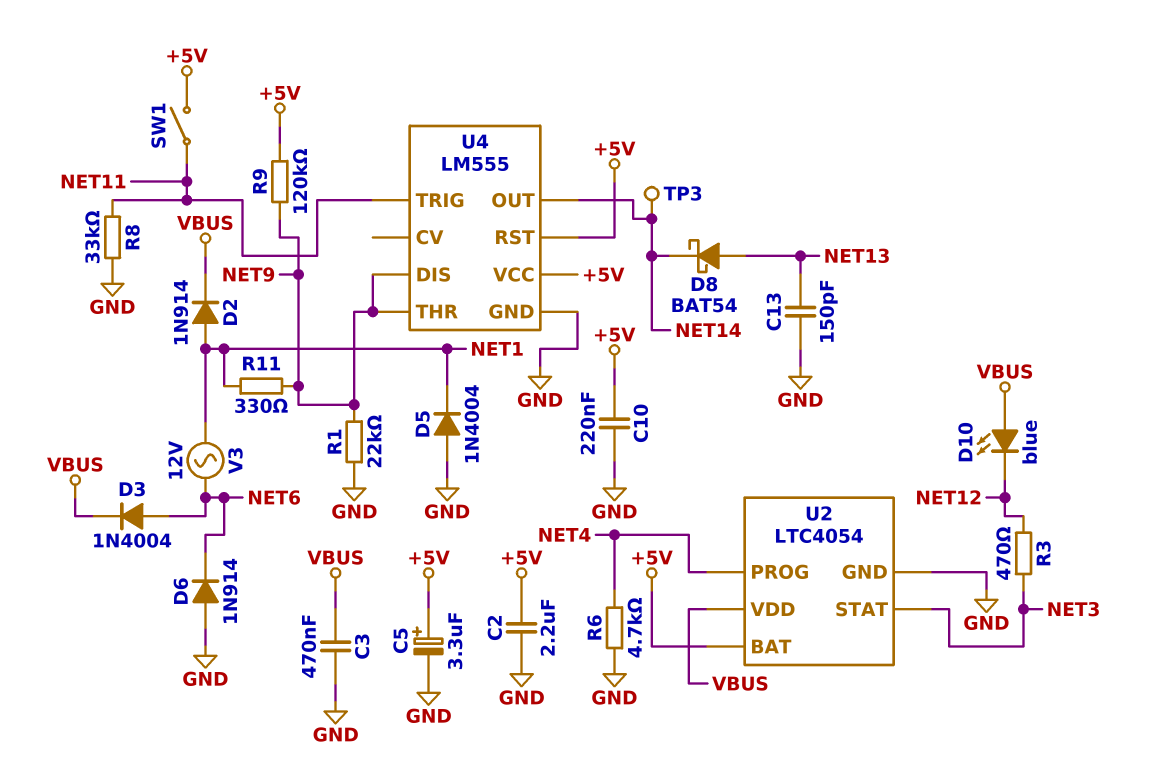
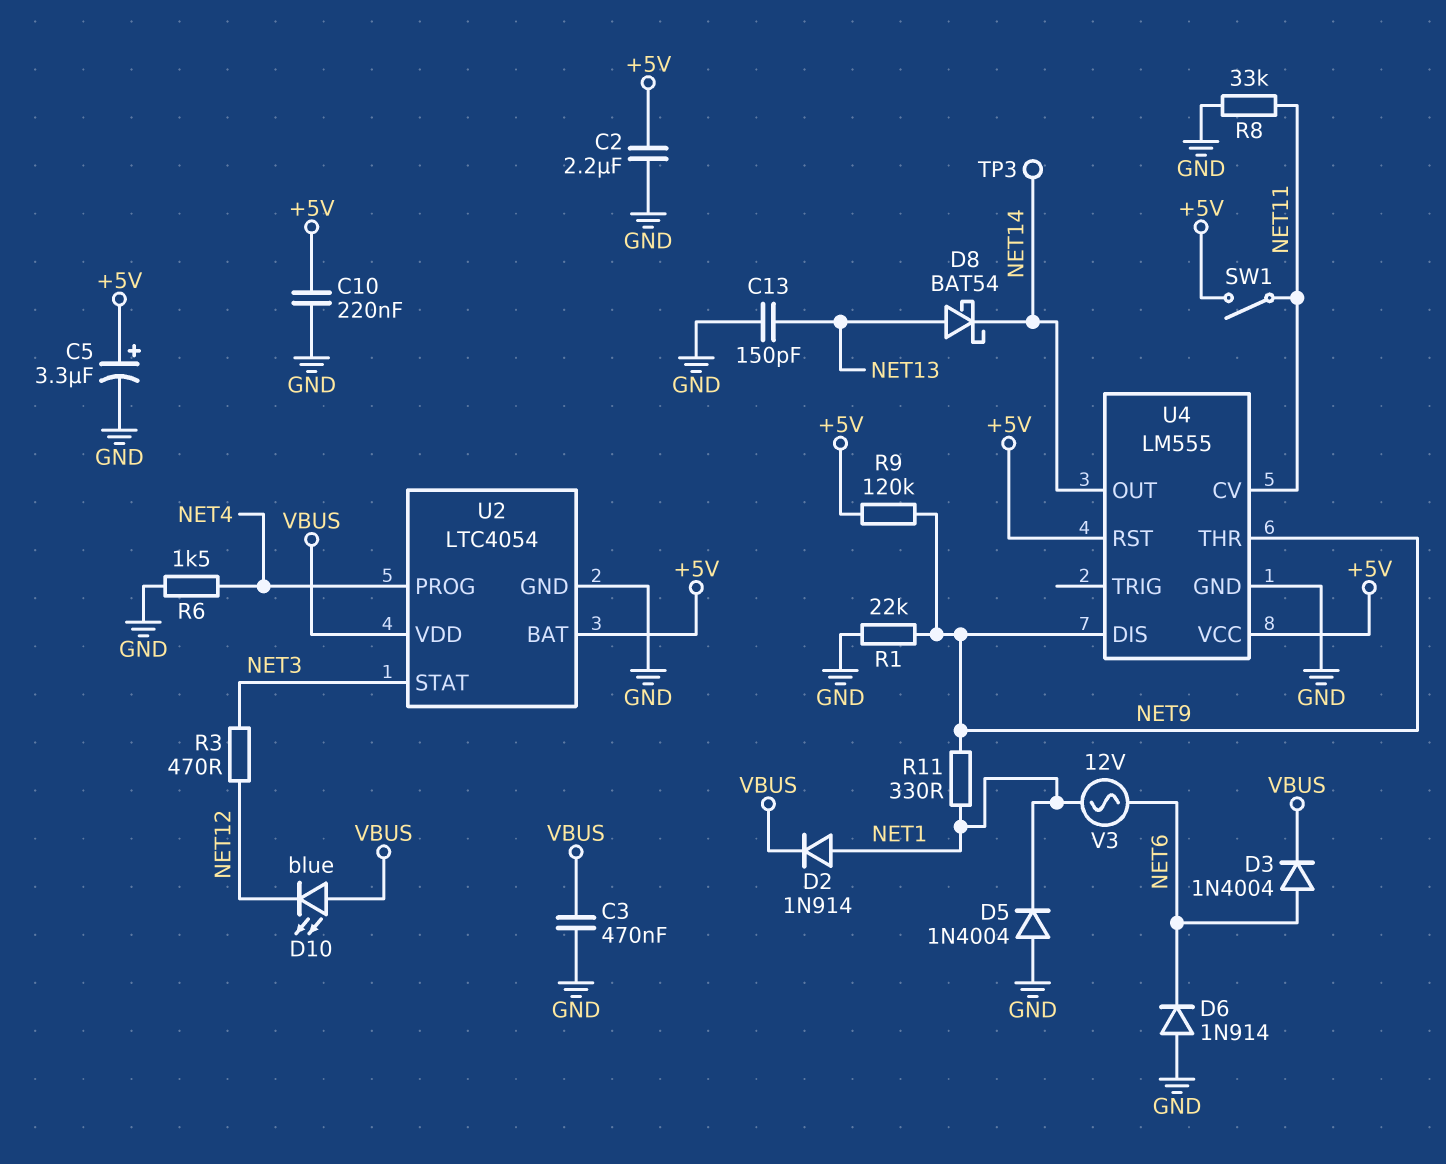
R6: 4.7k (GND, NET4) -> 1.5k (GND, NET4)
U4 pin CV: none -> NET11
U4 pin TRIG: NET11 -> none

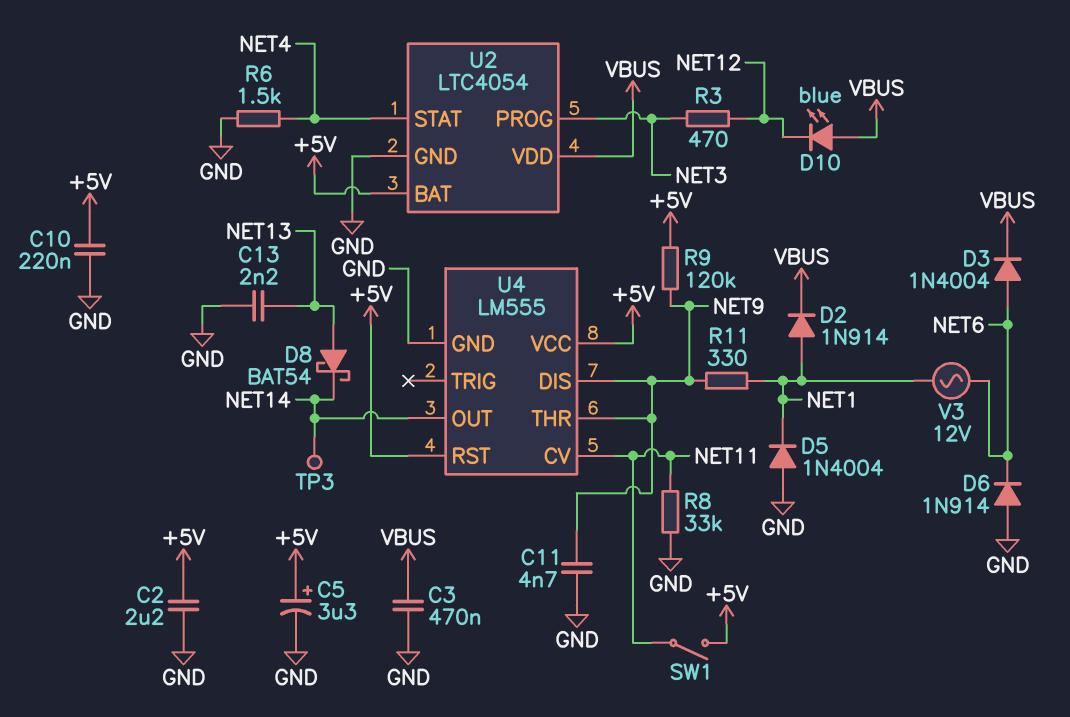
C11: none -> 4.7nF (GND, NET9)
C13: 150pF (GND, NET13) -> 2.2nF (GND, NET13)
R1: 22k (GND, NET9) -> none
U2 pin PROG: NET4 -> NET3
U2 pin STAT: NET3 -> NET4

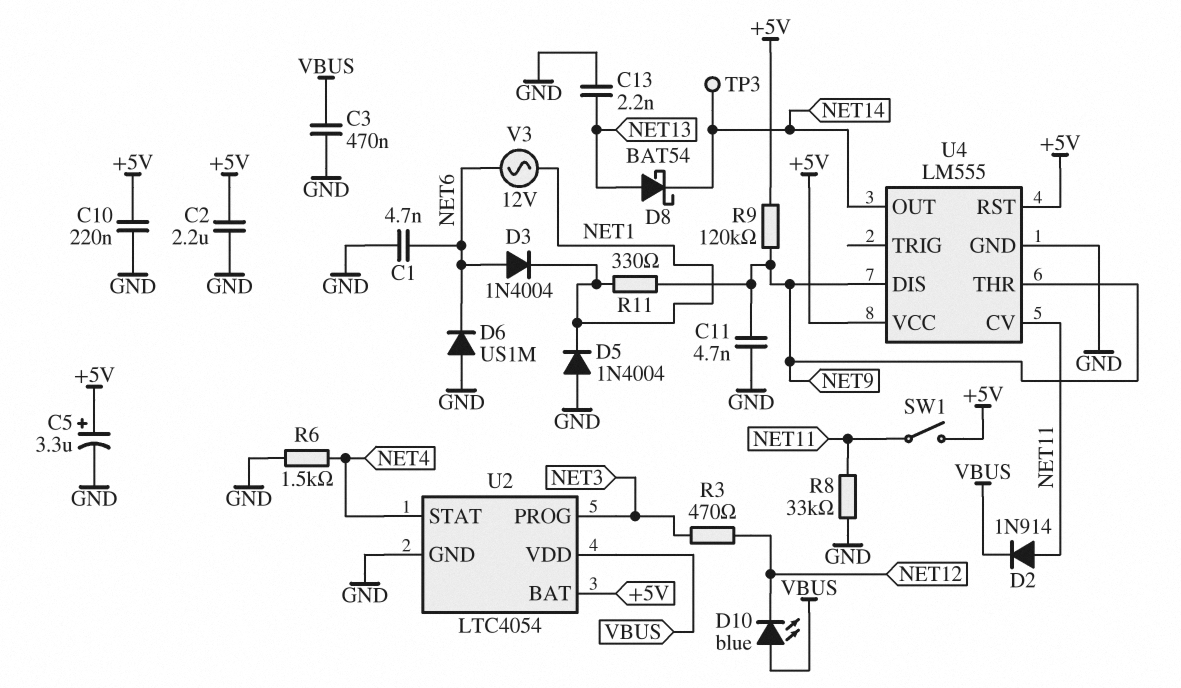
C1: none -> 4.7nF (GND, NET6)
D2: diode 1N914 (A NET1, K VBUS) -> diode 1N914 (A NET11, K VBUS)
D3: diode 1N4004 (A NET6, K VBUS) -> diode 1N4004 (A NET6, K NET1)
D6: diode 1N914 (A GND, K NET6) -> diode US1M (A GND, K NET6)

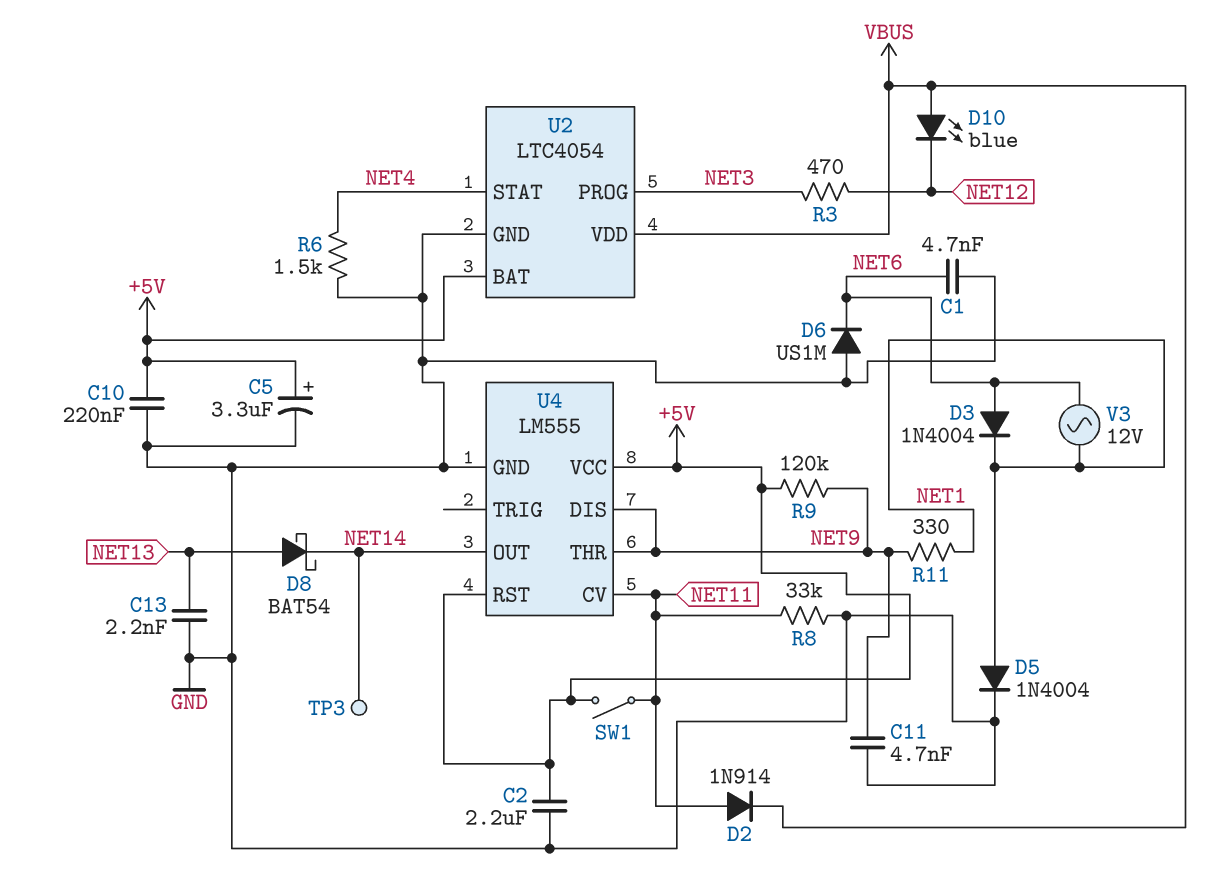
C3: 470nF (GND, VBUS) -> none
D5: diode 1N4004 (A GND, K NET1) -> diode 1N4004 (A NET1, K GND)

